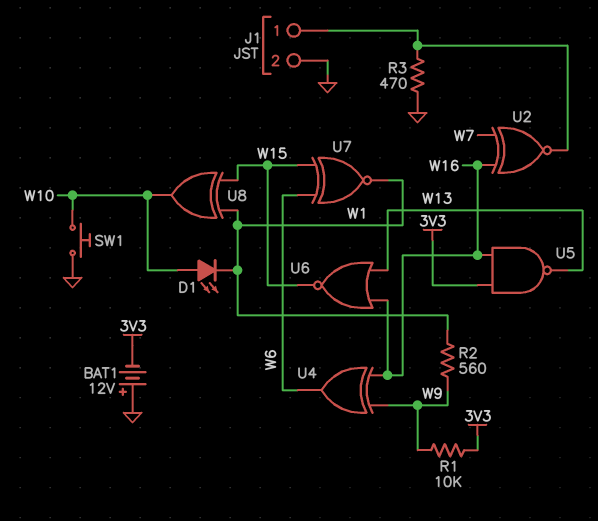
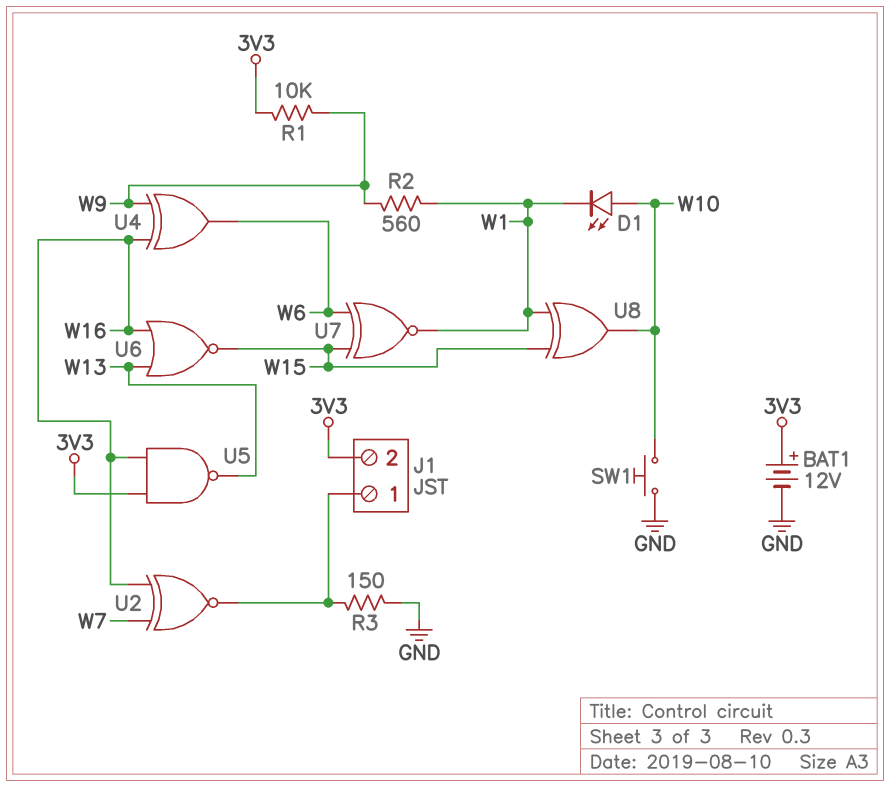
BAT1: 12V (plus GND, minus 3V3) -> 12V (plus 3V3, minus GND)
J1 pin 2: GND -> 3V3
R3: 470 (GND, J1/1) -> 150 (GND, J1/1)

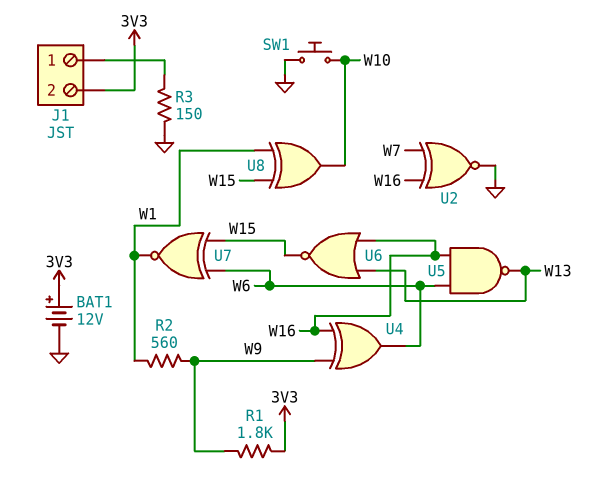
D1: LED (A W10, K W1) -> none
R1: 10k (3V3, W9) -> 1.8k (3V3, W9)
U2: XNOR (in W7, in W16, out J1/1) -> XNOR (in W7, in W16, out GND)
U5: NAND (in 3V3, in W16, out W13) -> NAND (in W6, in W16, out W13)

